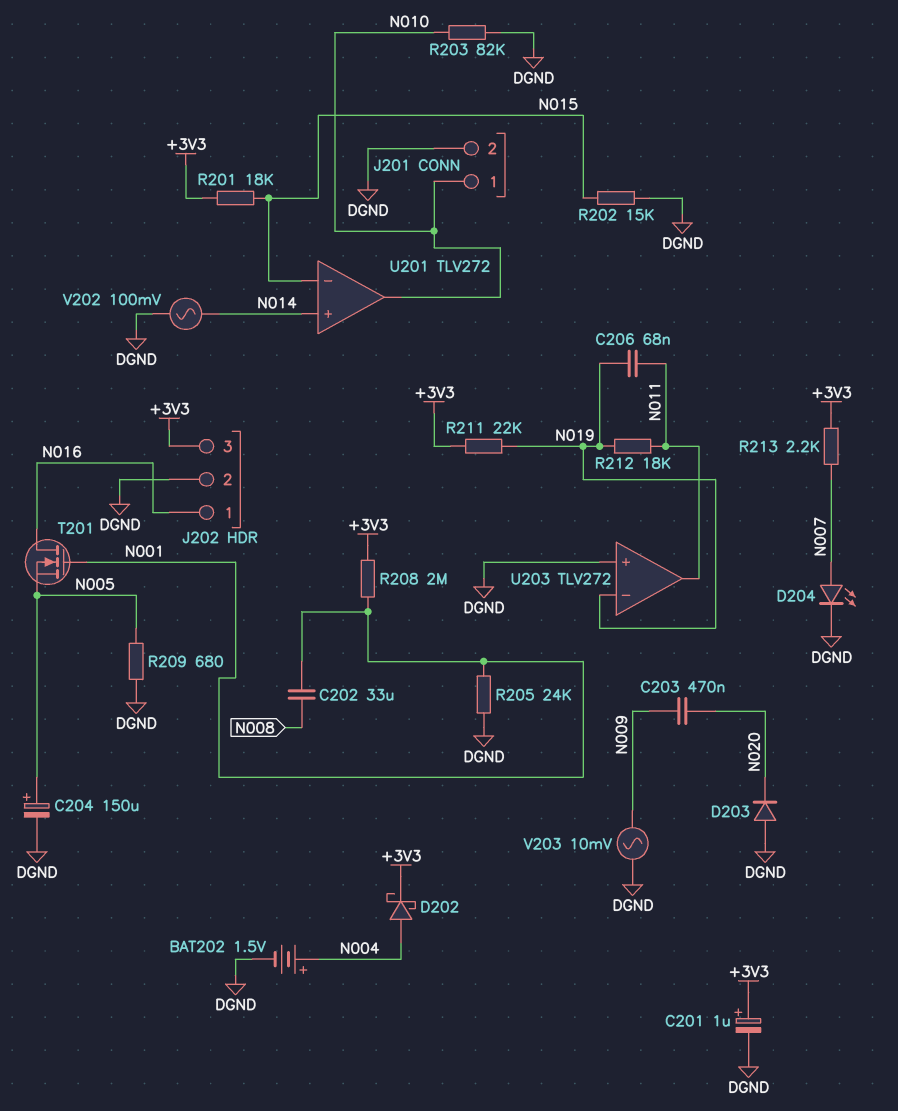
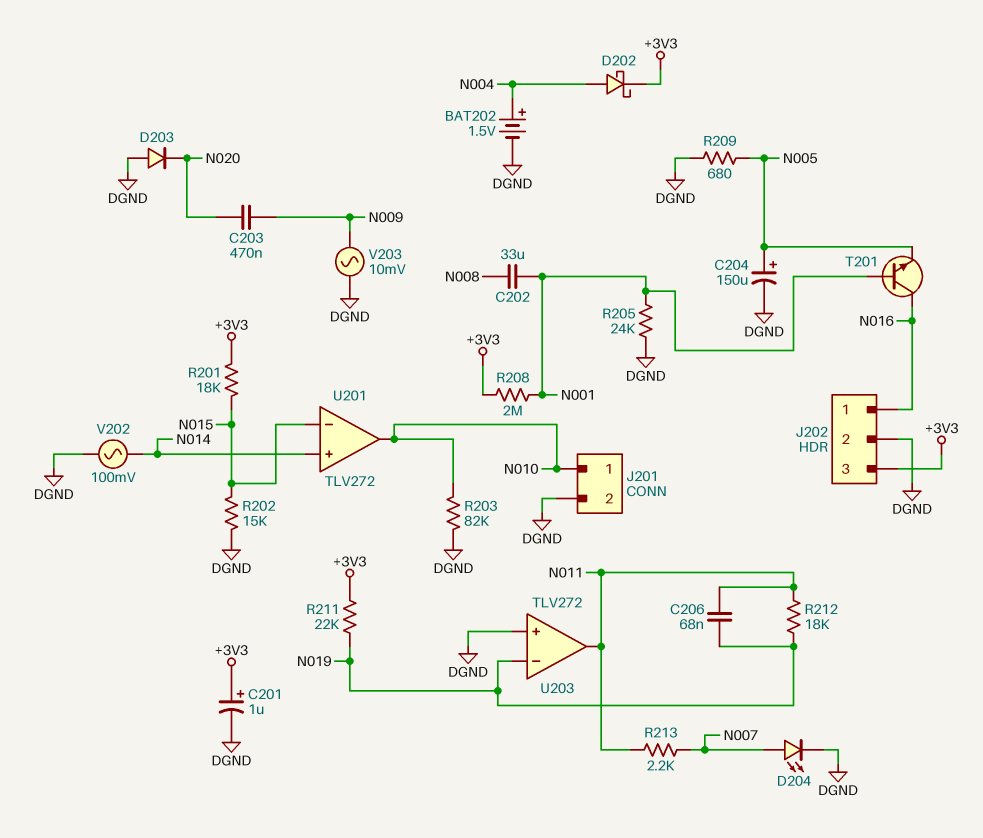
R213: 2.2k (+3V3, N007) -> 2.2k (N007, N011)
T201: NMOS (G N001, D N016, S N005) -> NPN (B N001, C N016, E N005)

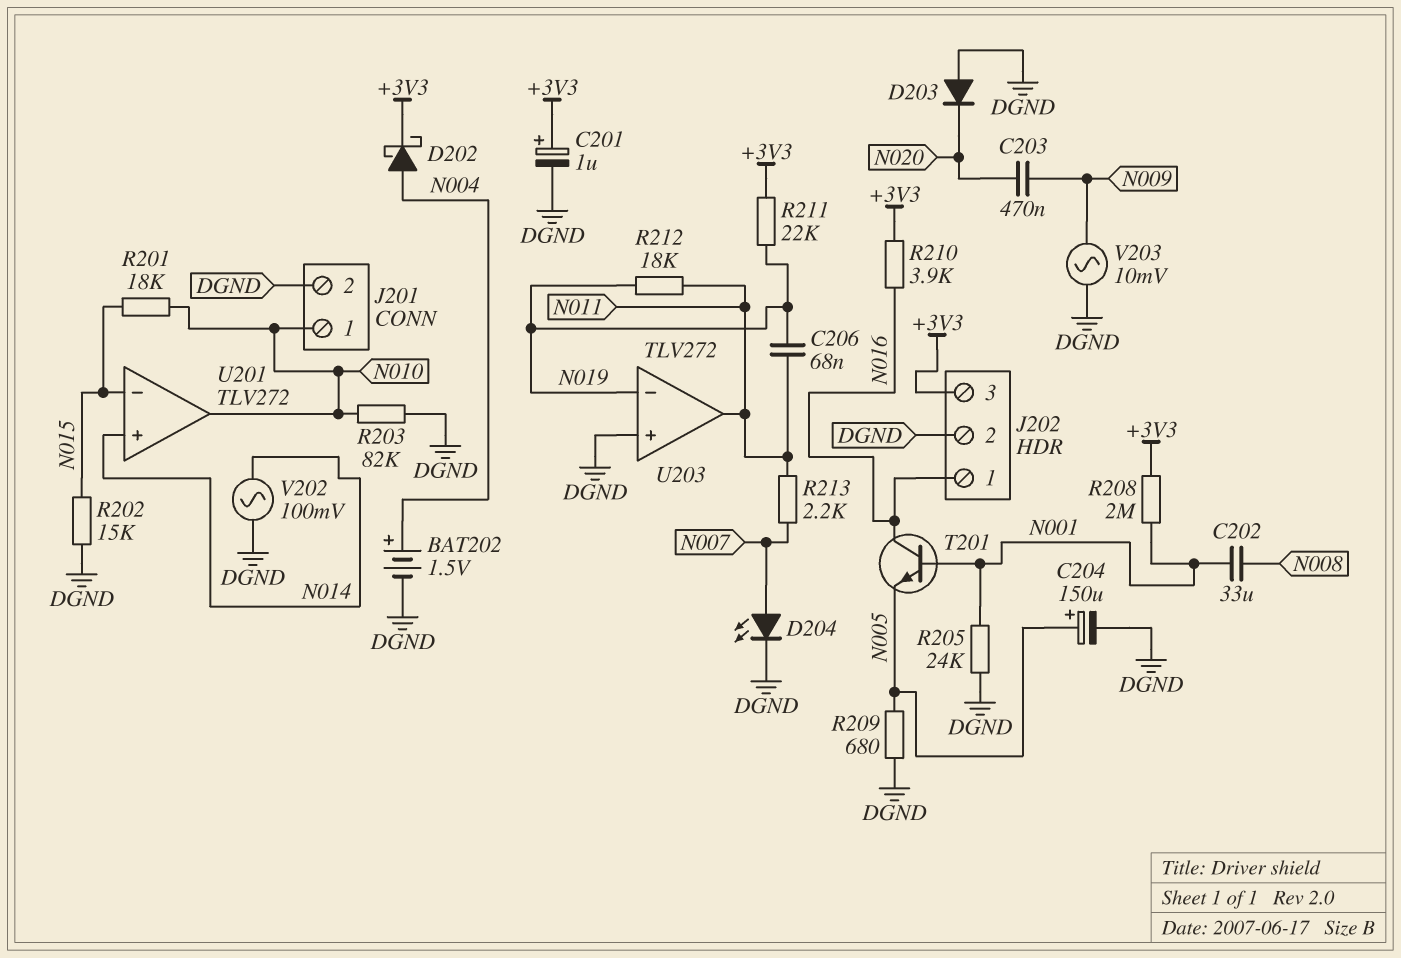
R201: 18k (+3V3, N015) -> 18k (N010, N015)
R210: none -> 3.9k (+3V3, N016)

